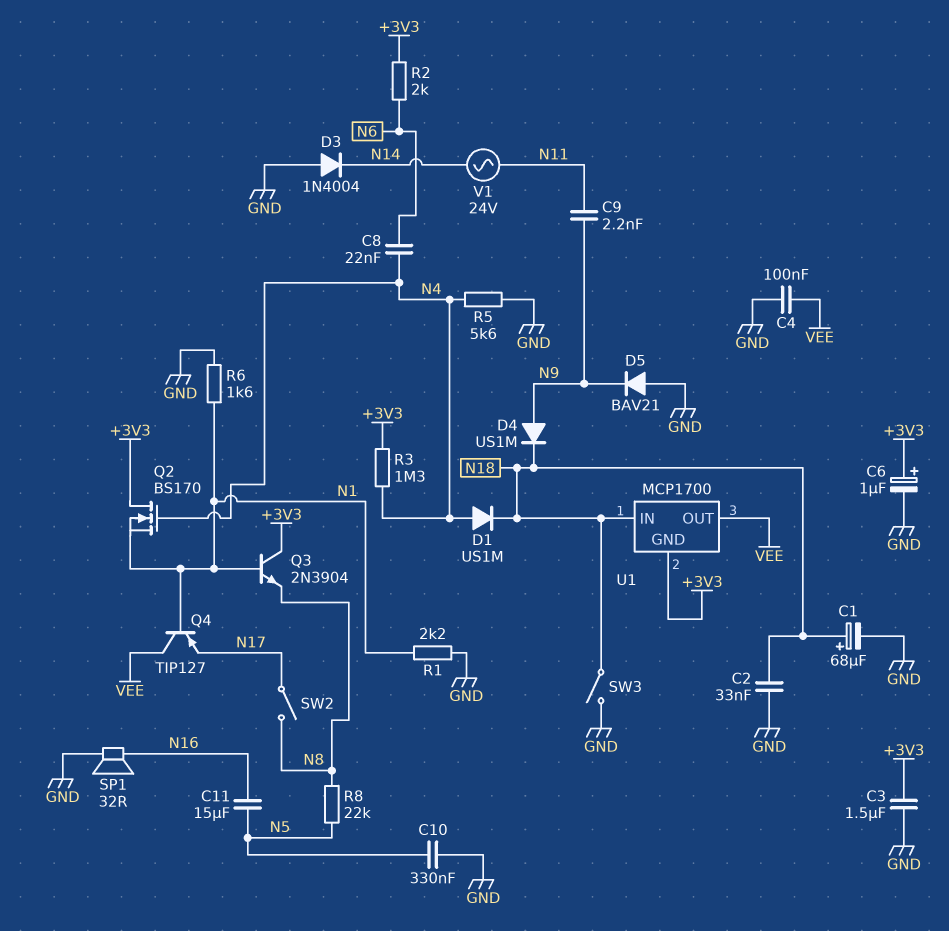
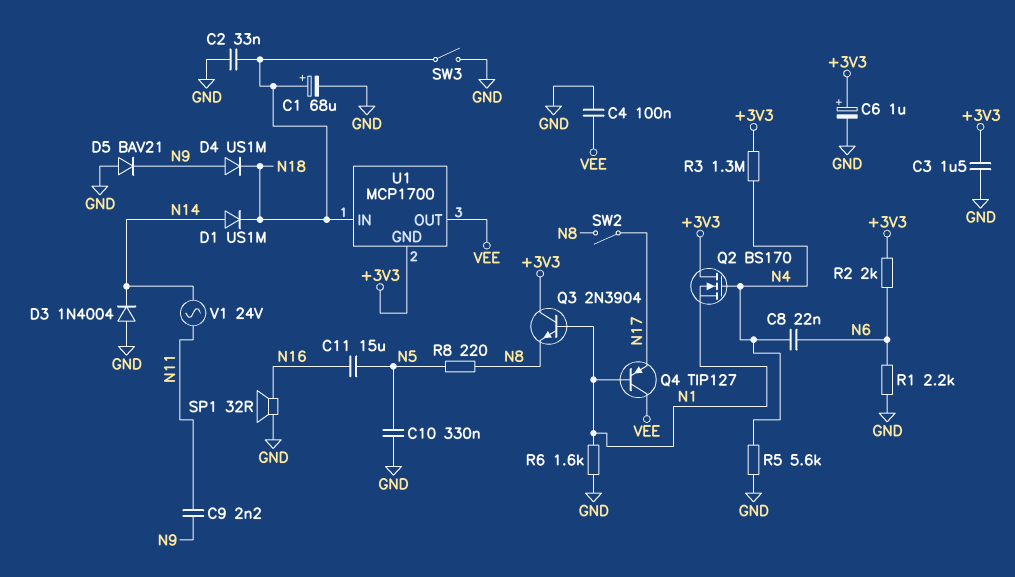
D1: diode US1M (A N4, K N18) -> diode US1M (A N14, K N18)
R1: 2.2k (GND, N1) -> 2.2k (GND, N6)
R8: 22k (N5, N8) -> 220 (N5, N8)

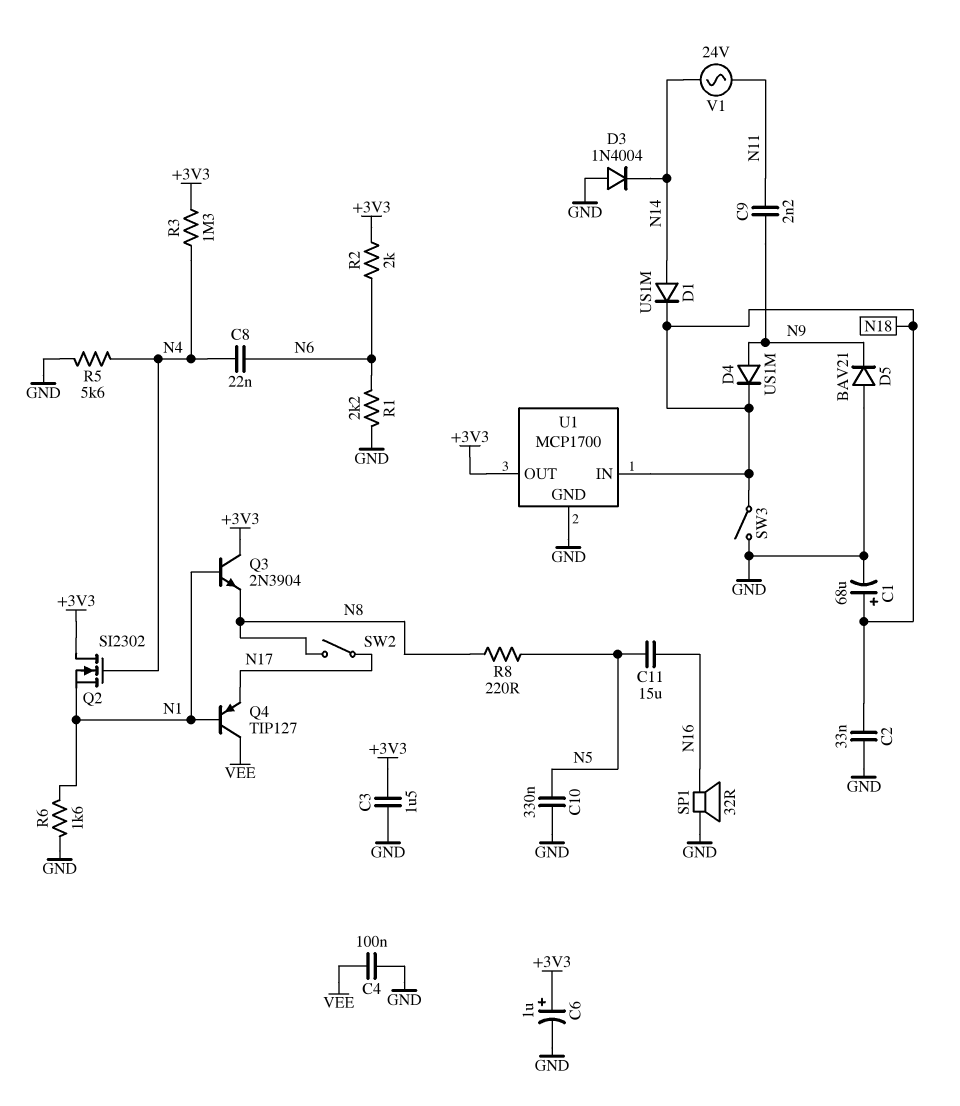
Q2: NMOS BS170 (G N4, D +3V3, S N1) -> NMOS SI2302 (G N4, D +3V3, S N1)
U1 pin GND: +3V3 -> GND
U1 pin OUT: VEE -> +3V3

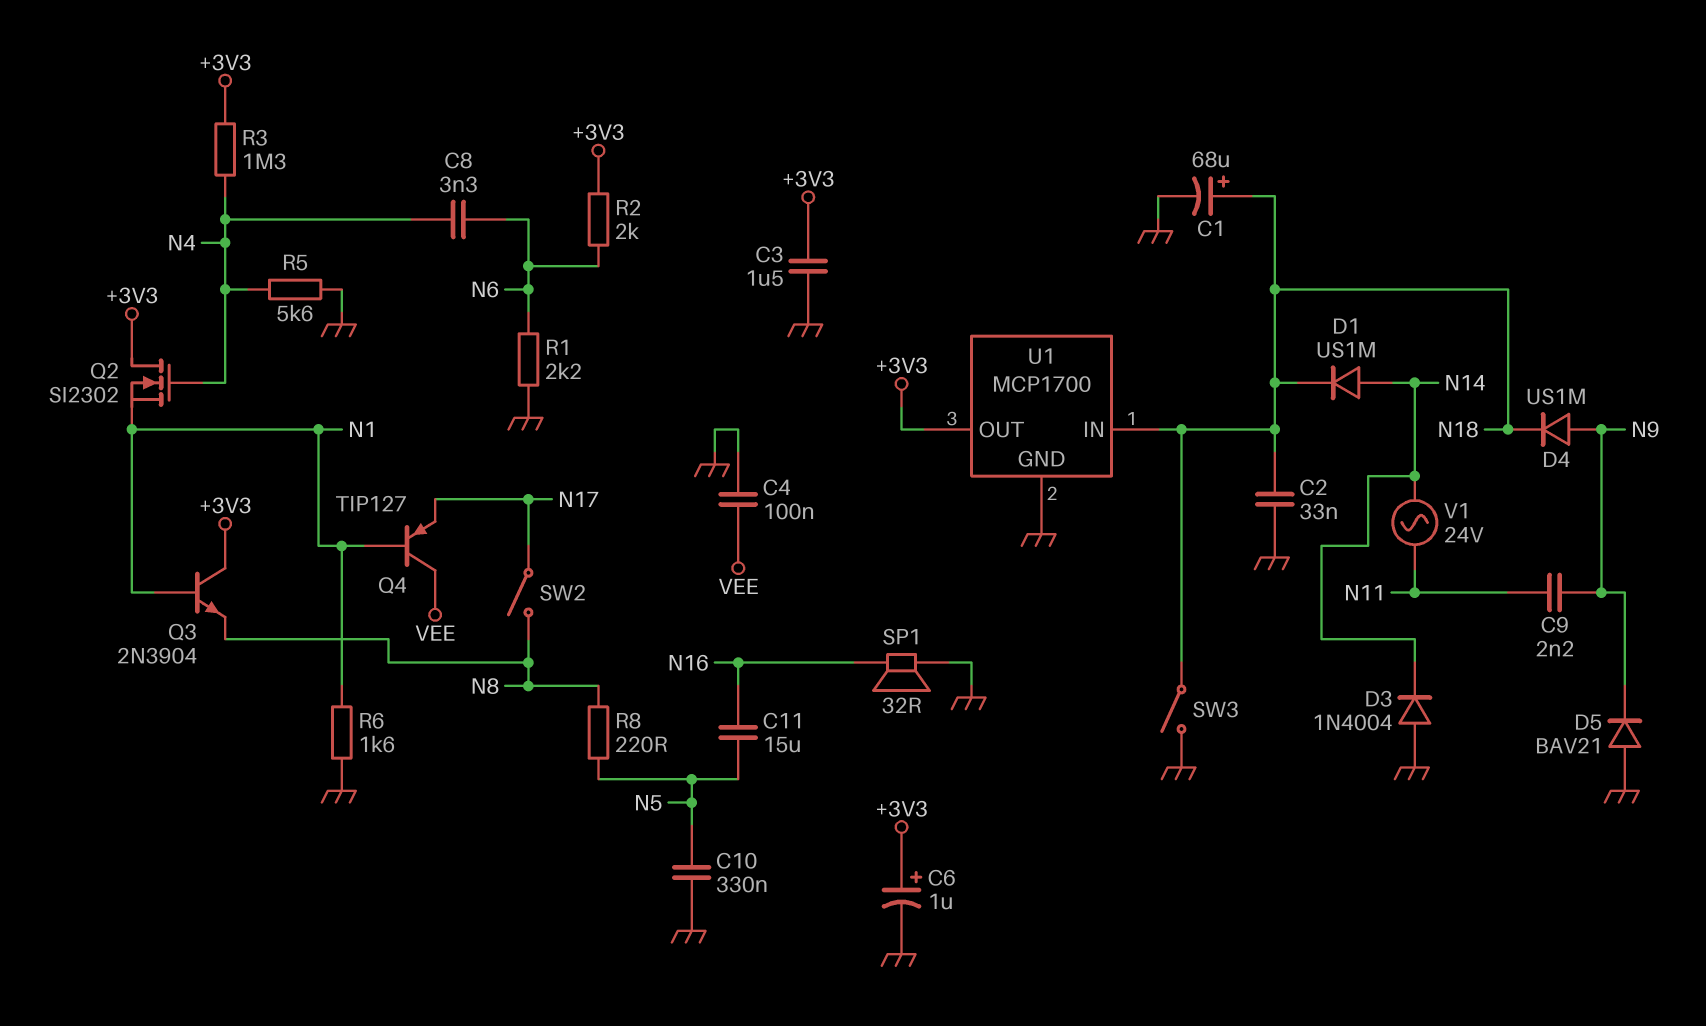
C8: 22nF (N4, N6) -> 3.3nF (N4, N6)

